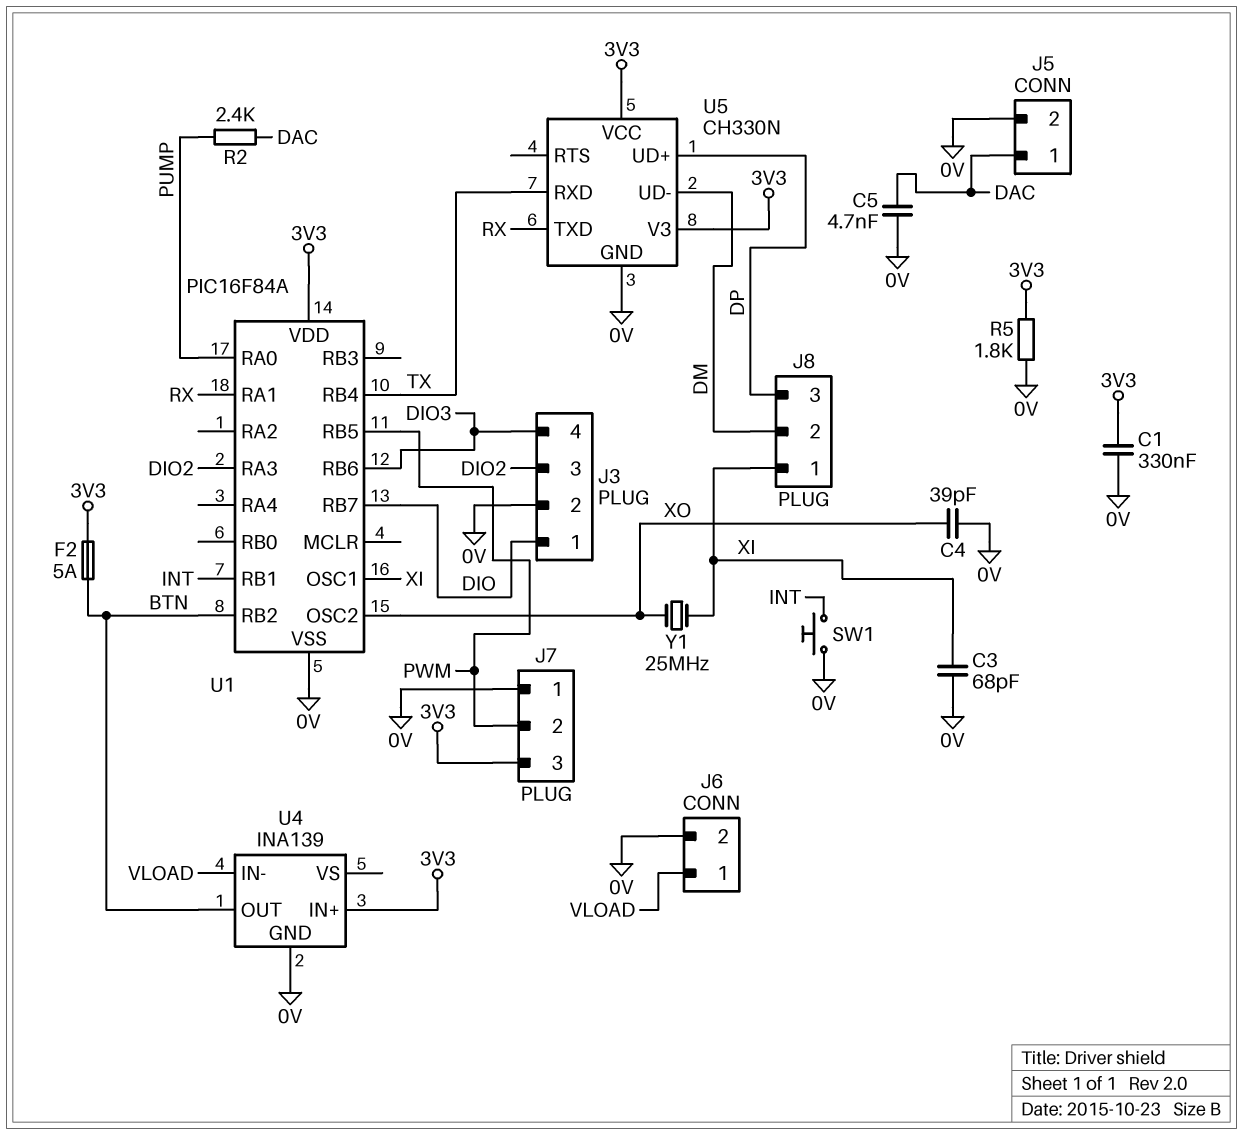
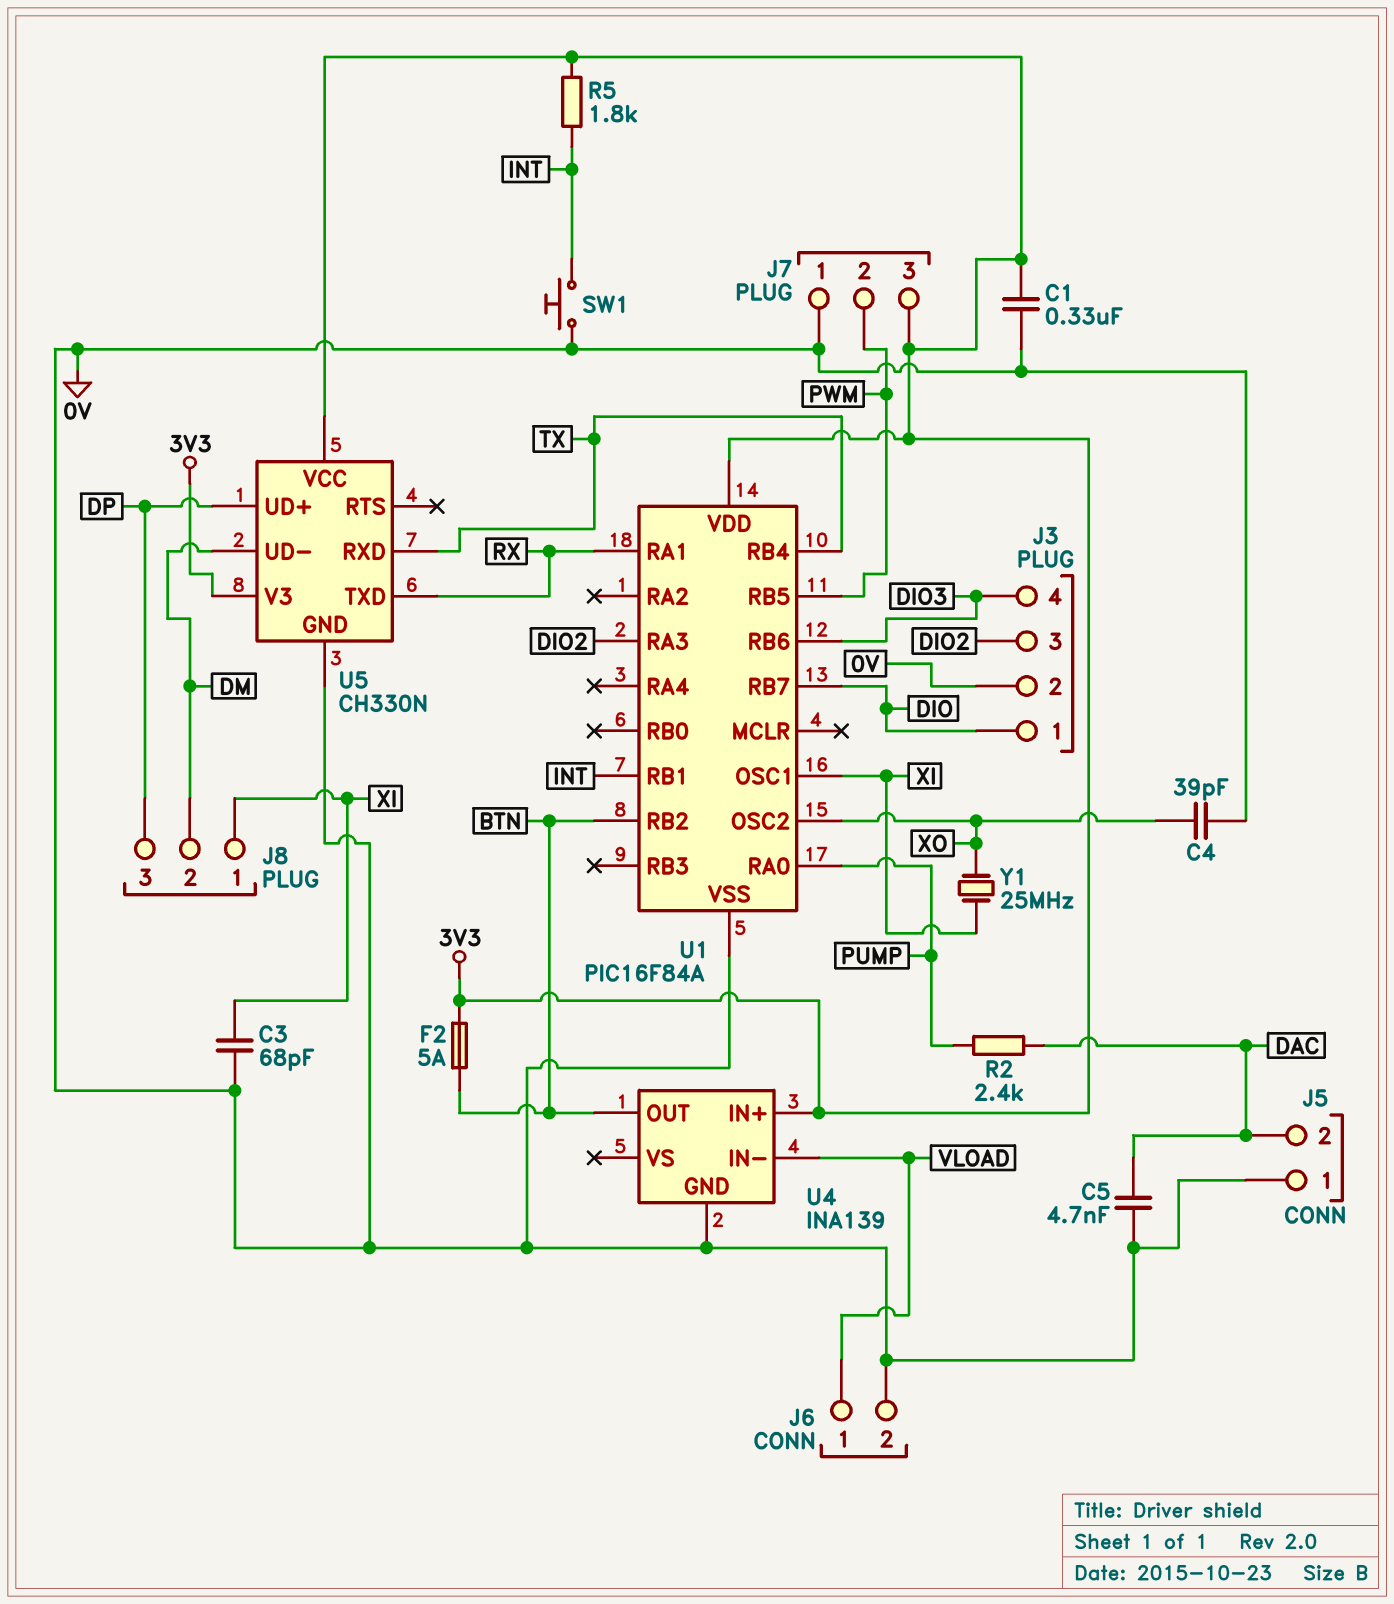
J5 pin 1: DAC -> 0V
J5 pin 2: 0V -> DAC
R5: 1.8k (0V, 3V3) -> 1.8k (3V3, INT)

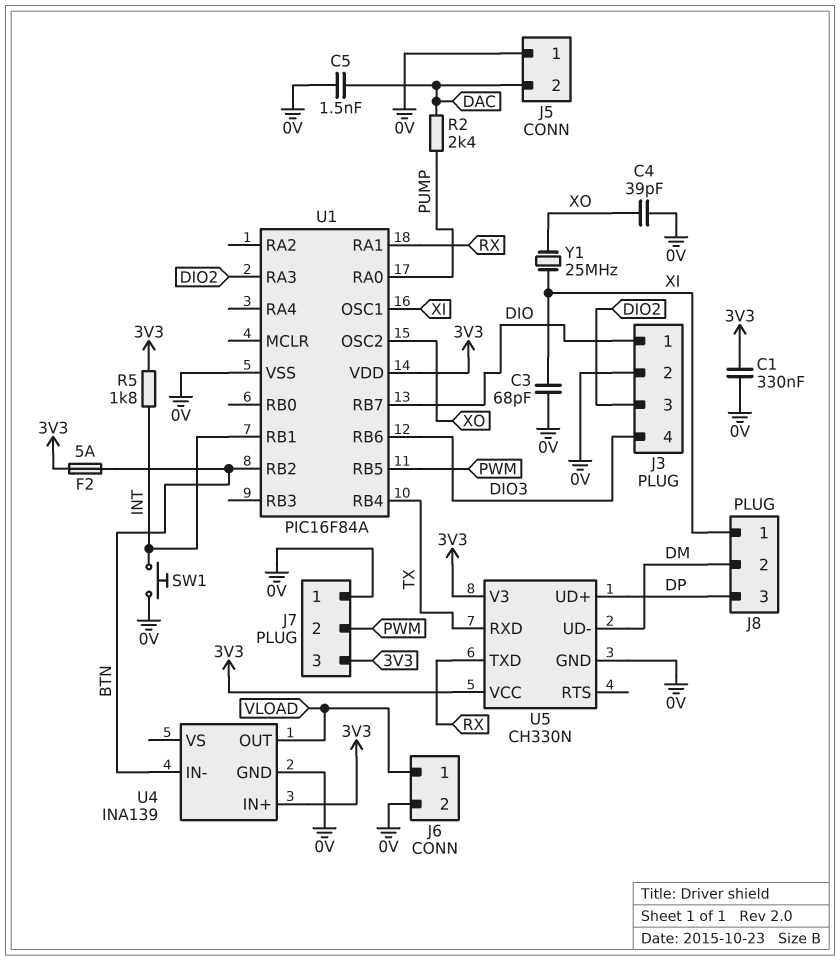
C5: 4.7nF (0V, DAC) -> 1.5nF (0V, DAC)
U4 pin IN-: VLOAD -> BTN
U4 pin OUT: BTN -> VLOAD

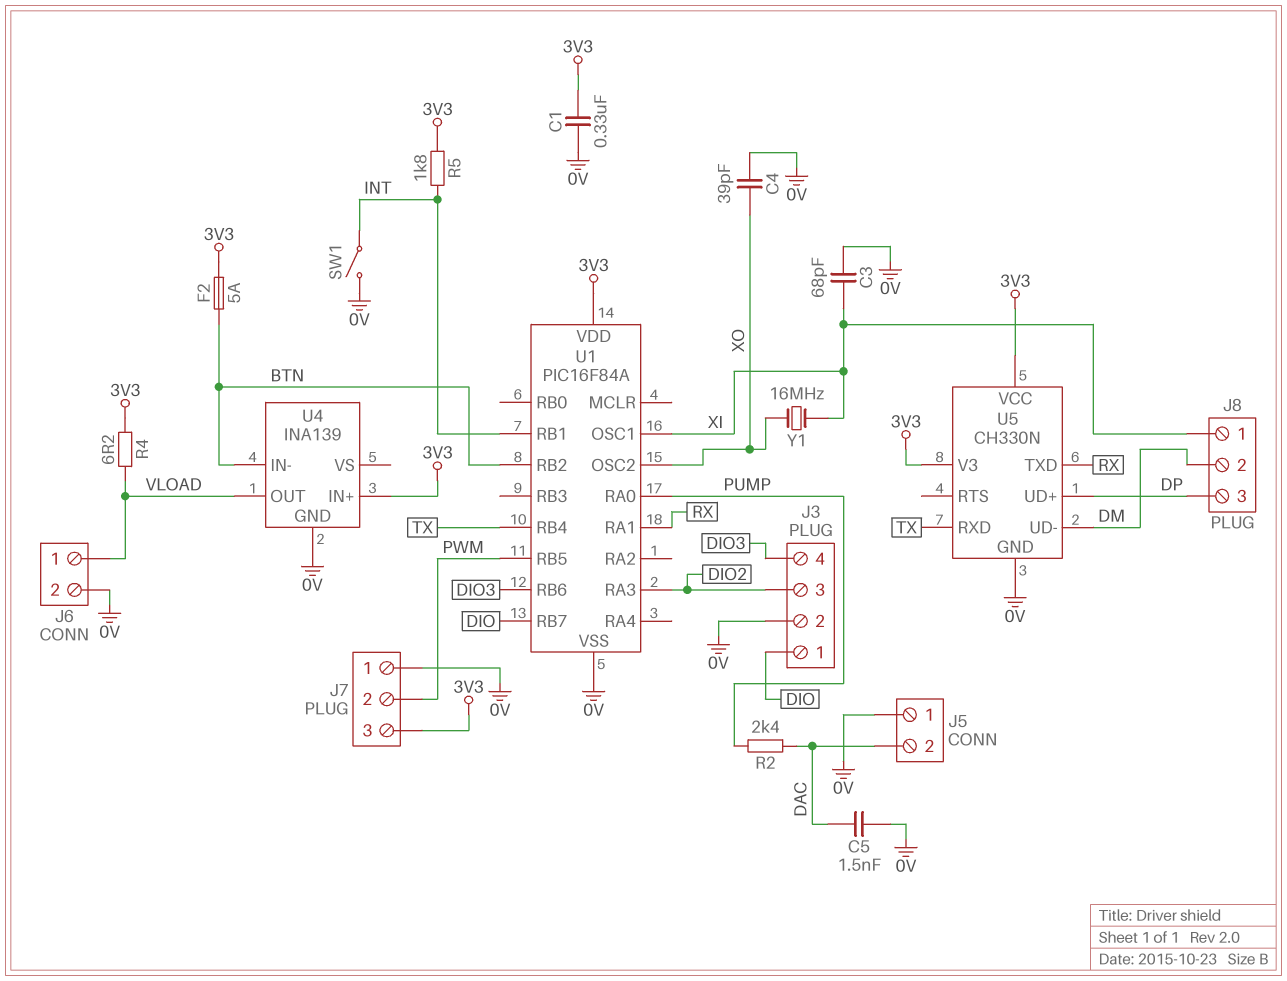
R4: none -> 6.2 (3V3, VLOAD)
SW1: button (0V, INT) -> switch (0V, INT)
Y1: 25MHz (XI, XO) -> 16MHz (XI, XO)

